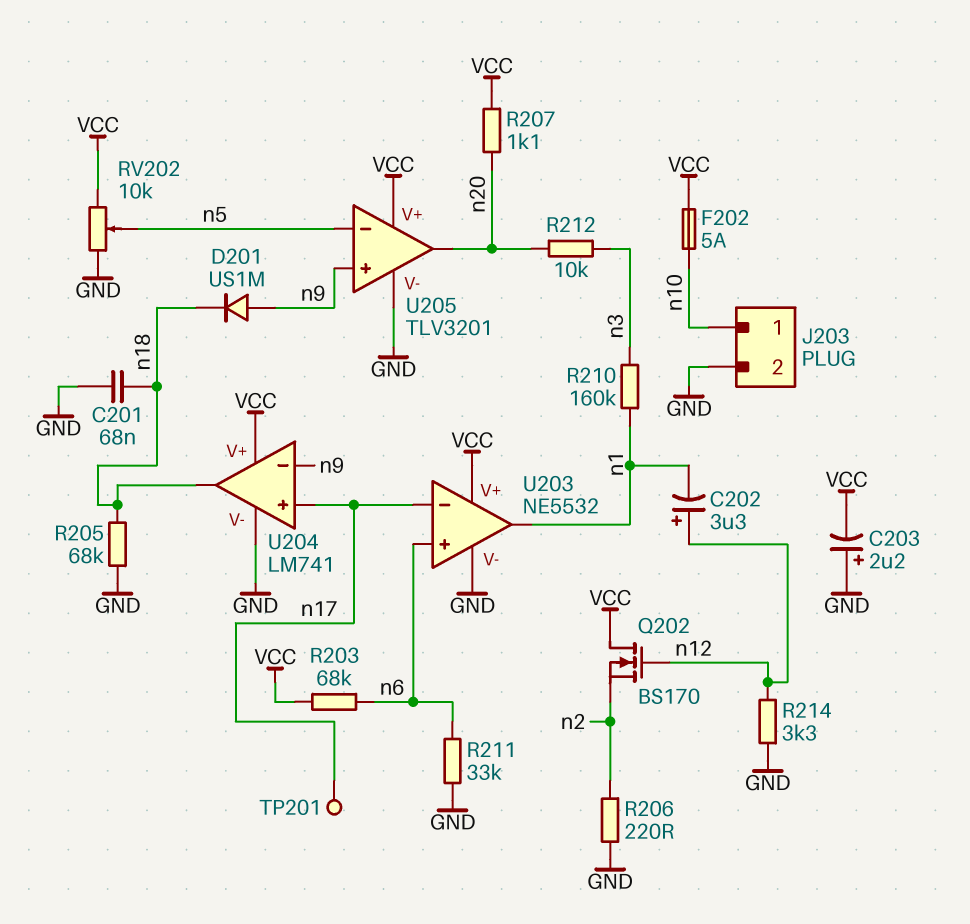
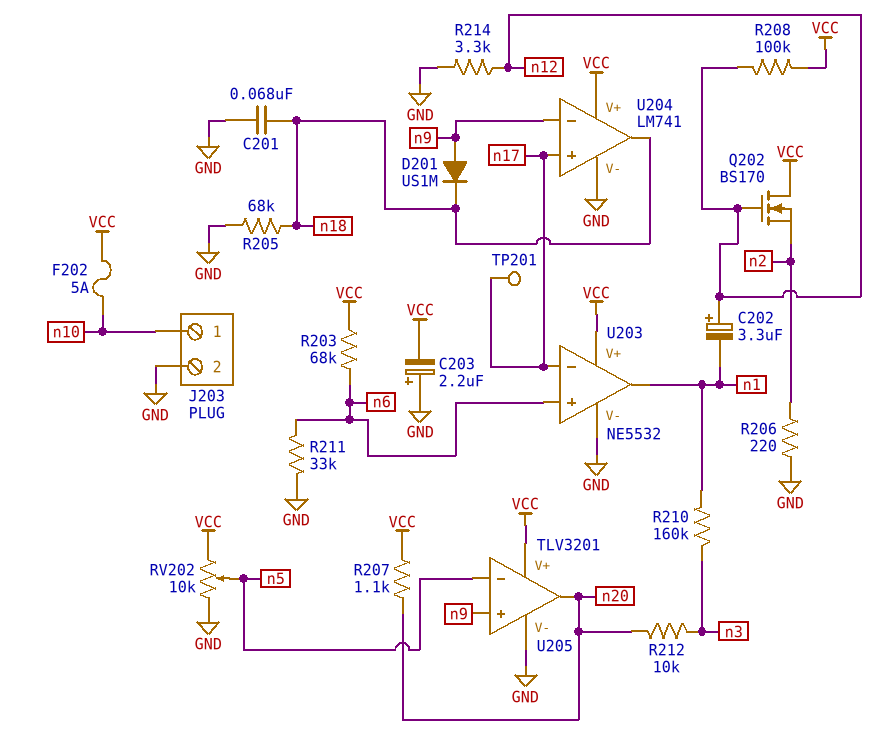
R208: none -> 100k (VCC, n12)

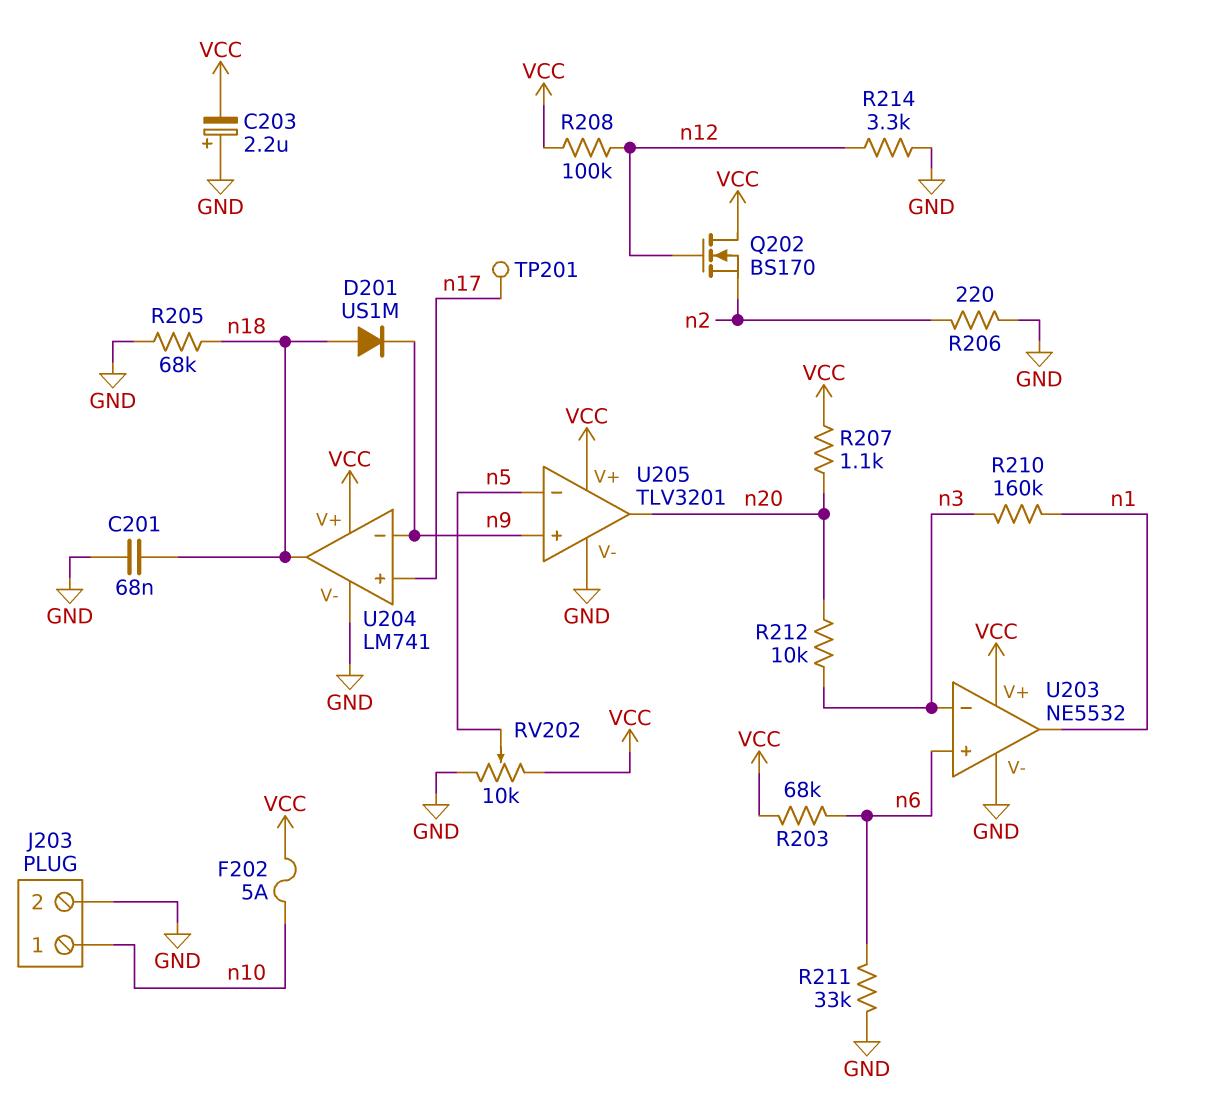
C202: 3.3uF (plus n12, minus n1) -> none
D201: diode US1M (A n9, K n18) -> diode US1M (A n18, K n9)
U203 pin in-: n17 -> n3

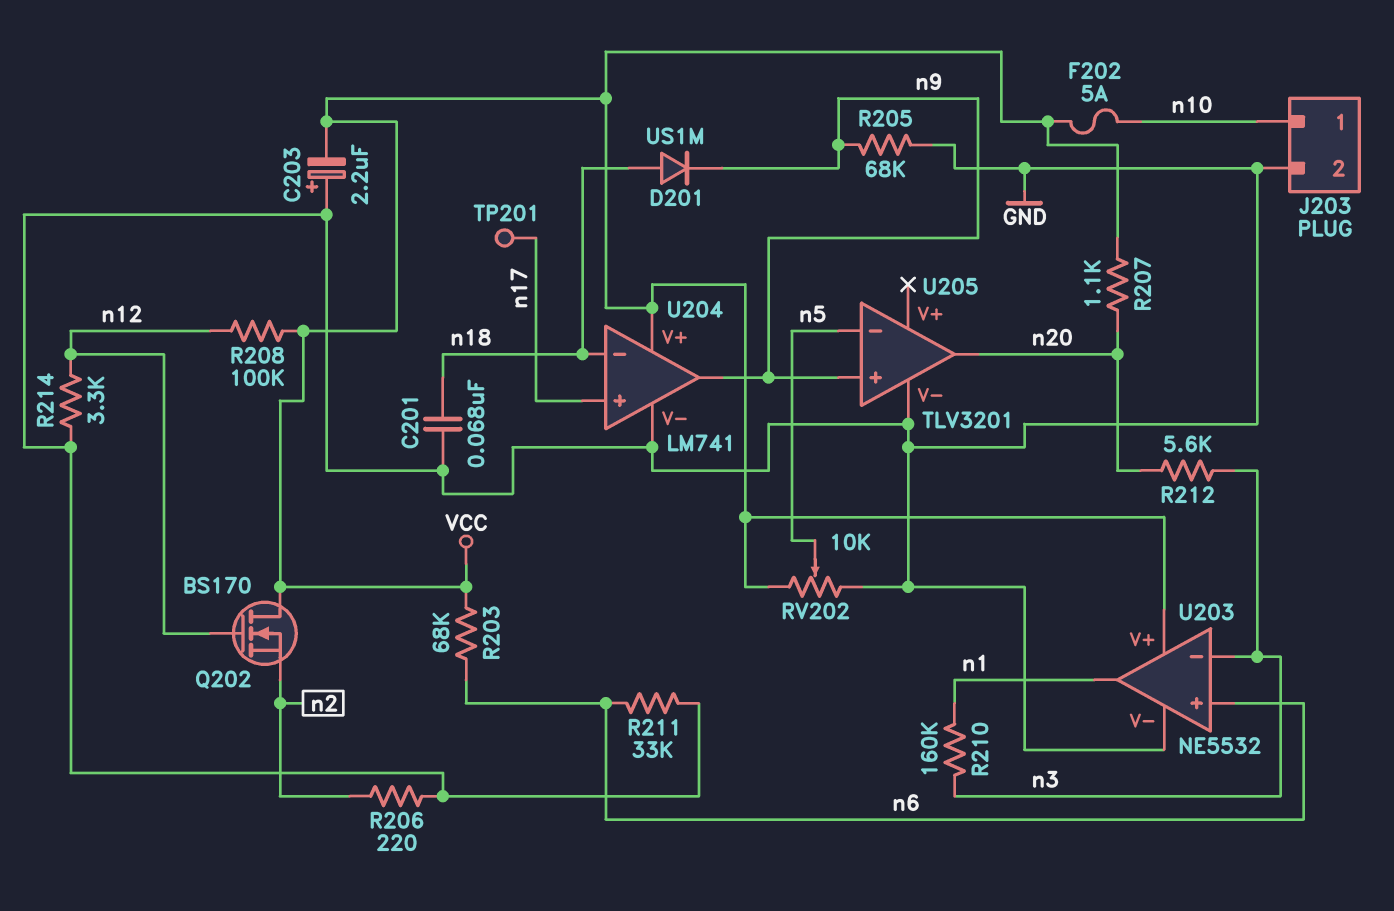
R205: 68k (GND, n18) -> 68k (GND, n9)
R212: 10k (n3, n20) -> 5.6k (n3, n20)
U204 pin in-: n9 -> n18
U204 pin out: n18 -> n9
U205 pin V+: VCC -> none

